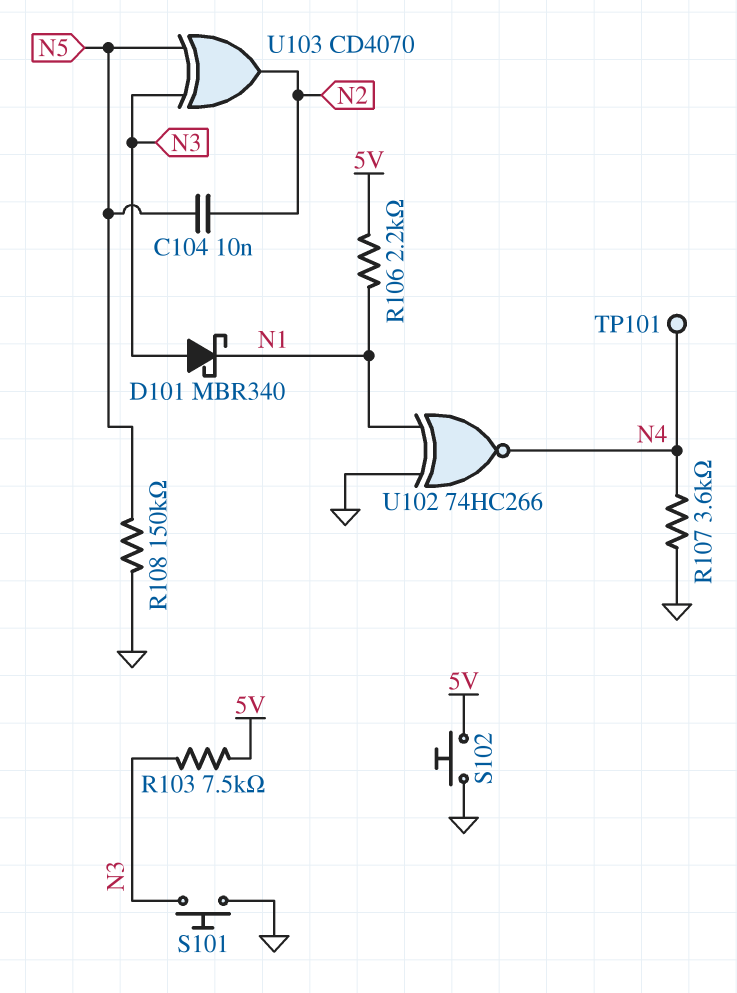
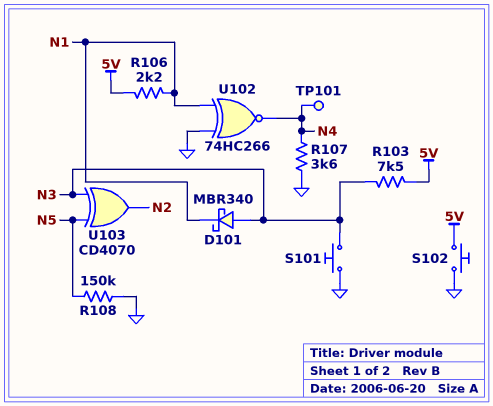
C104: 10nF (N2, N5) -> none

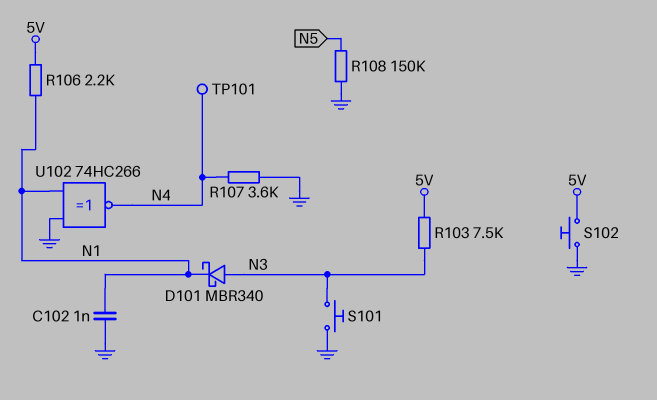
C102: none -> 1nF (GND, N1)
U103: XOR CD4070 (in N3, in N5, out N2) -> none

